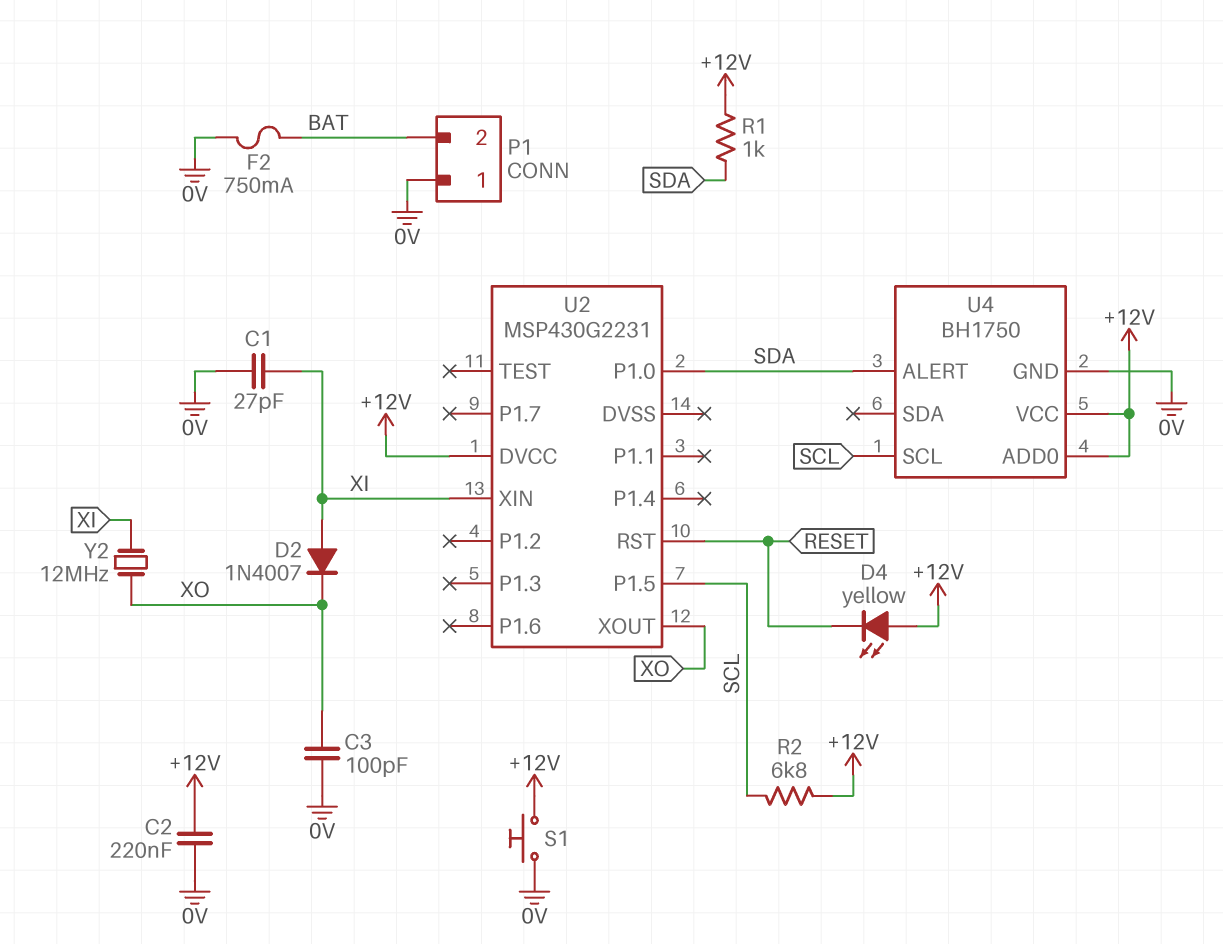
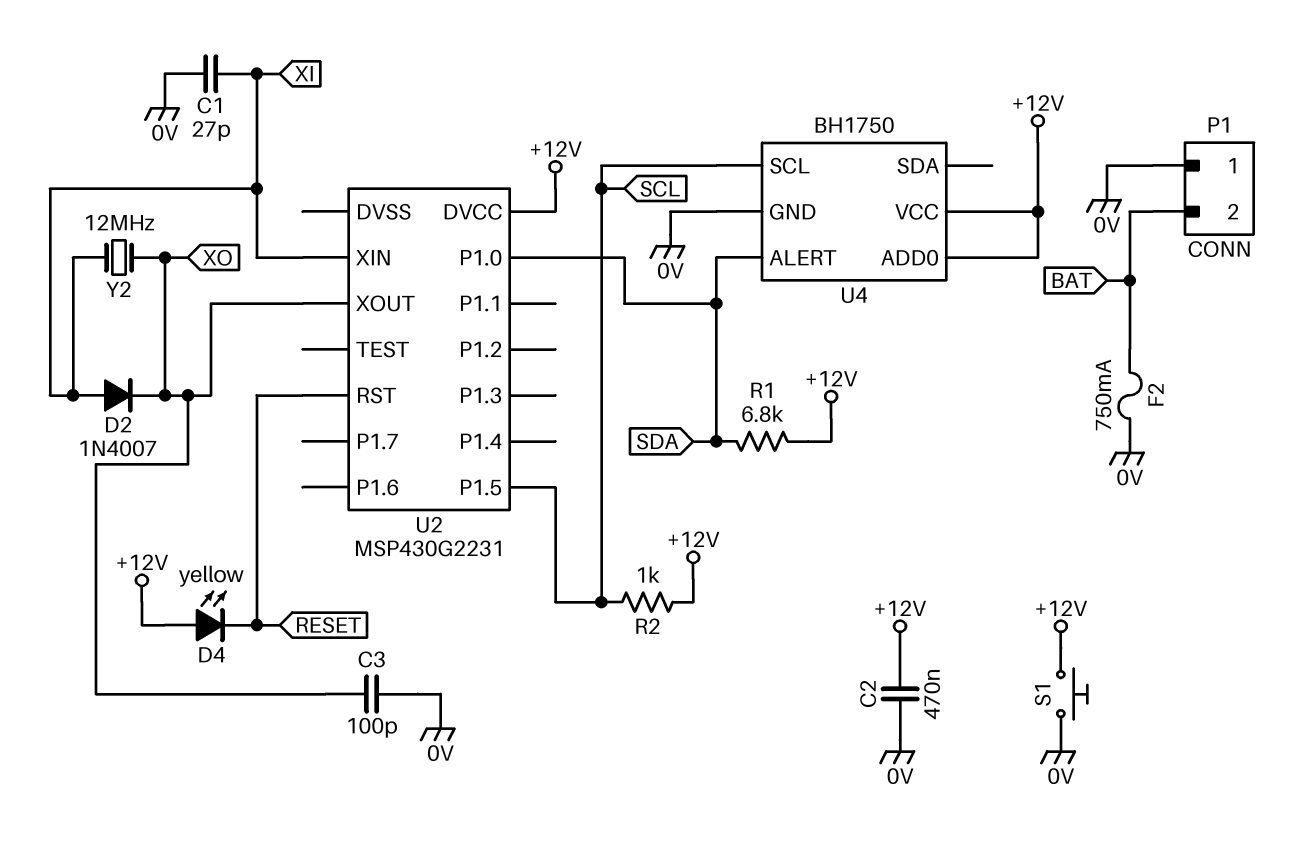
C2: 220nF (+12V, 0V) -> 470nF (+12V, 0V)
R1: 1k (+12V, SDA) -> 6.8k (+12V, SDA)
R2: 6.8k (+12V, SCL) -> 1k (+12V, SCL)

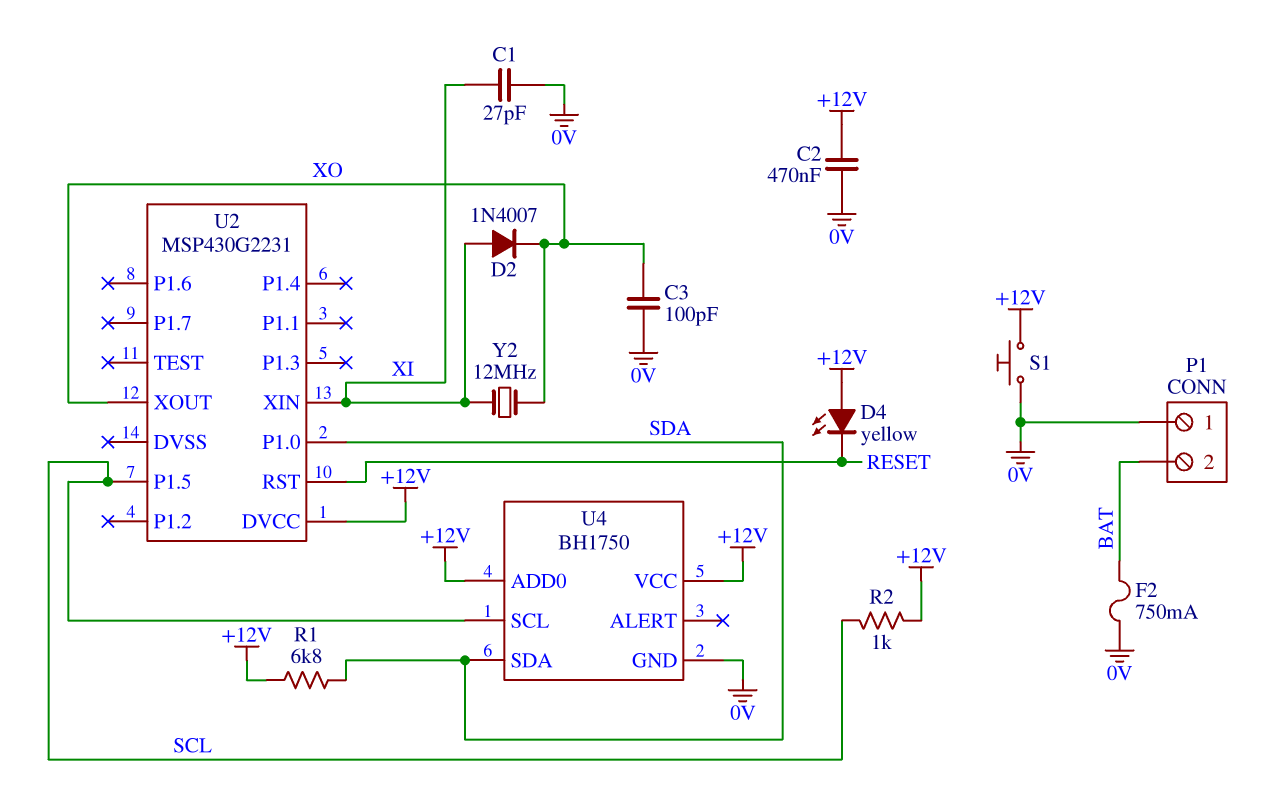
U4 pin ALERT: SDA -> none
U4 pin SDA: none -> SDA

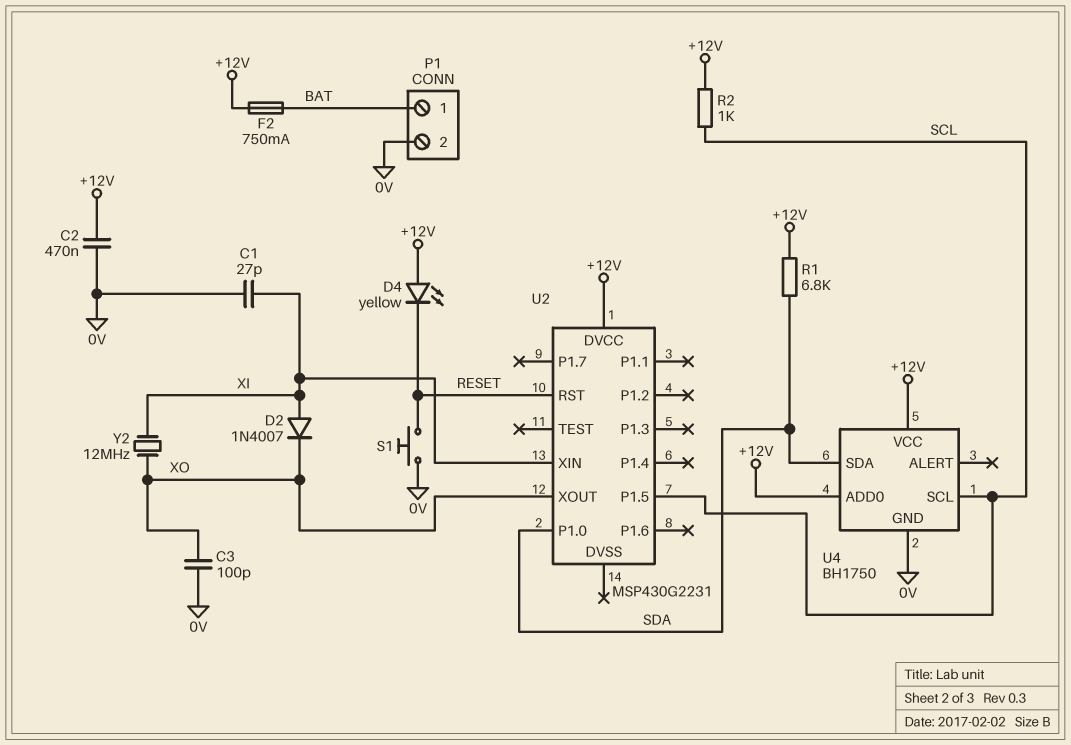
F2: 750mA (0V, BAT) -> 750mA (+12V, BAT)
P1 pin 1: 0V -> BAT
P1 pin 2: BAT -> 0V
S1: button (+12V, 0V) -> button (0V, RESET)

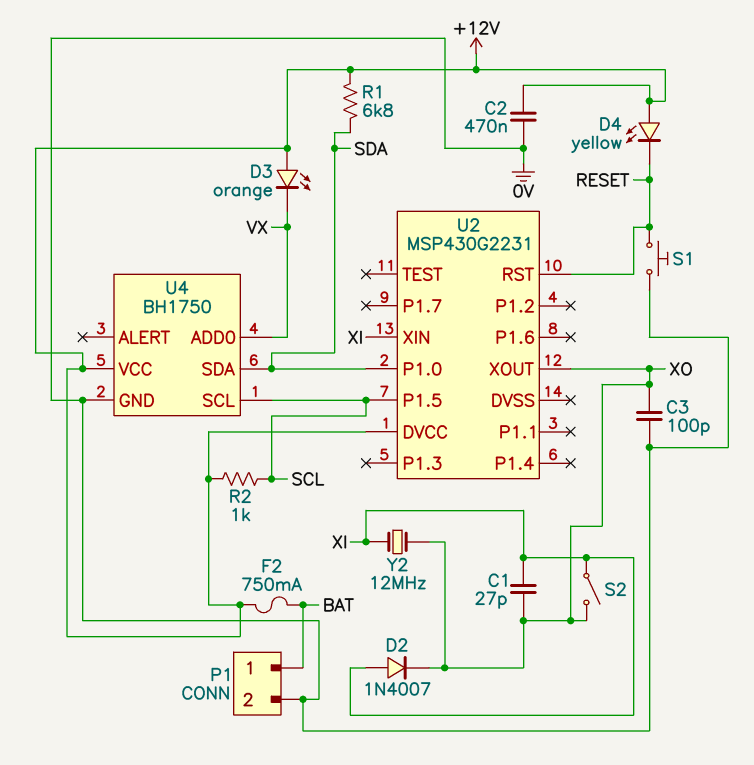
C1: 27pF (0V, XI) -> 27pF (XI, XO)
D3: none -> LED orange (A +12V, K VX)
S2: none -> switch (XI, XO)
U4 pin ADD0: +12V -> VX

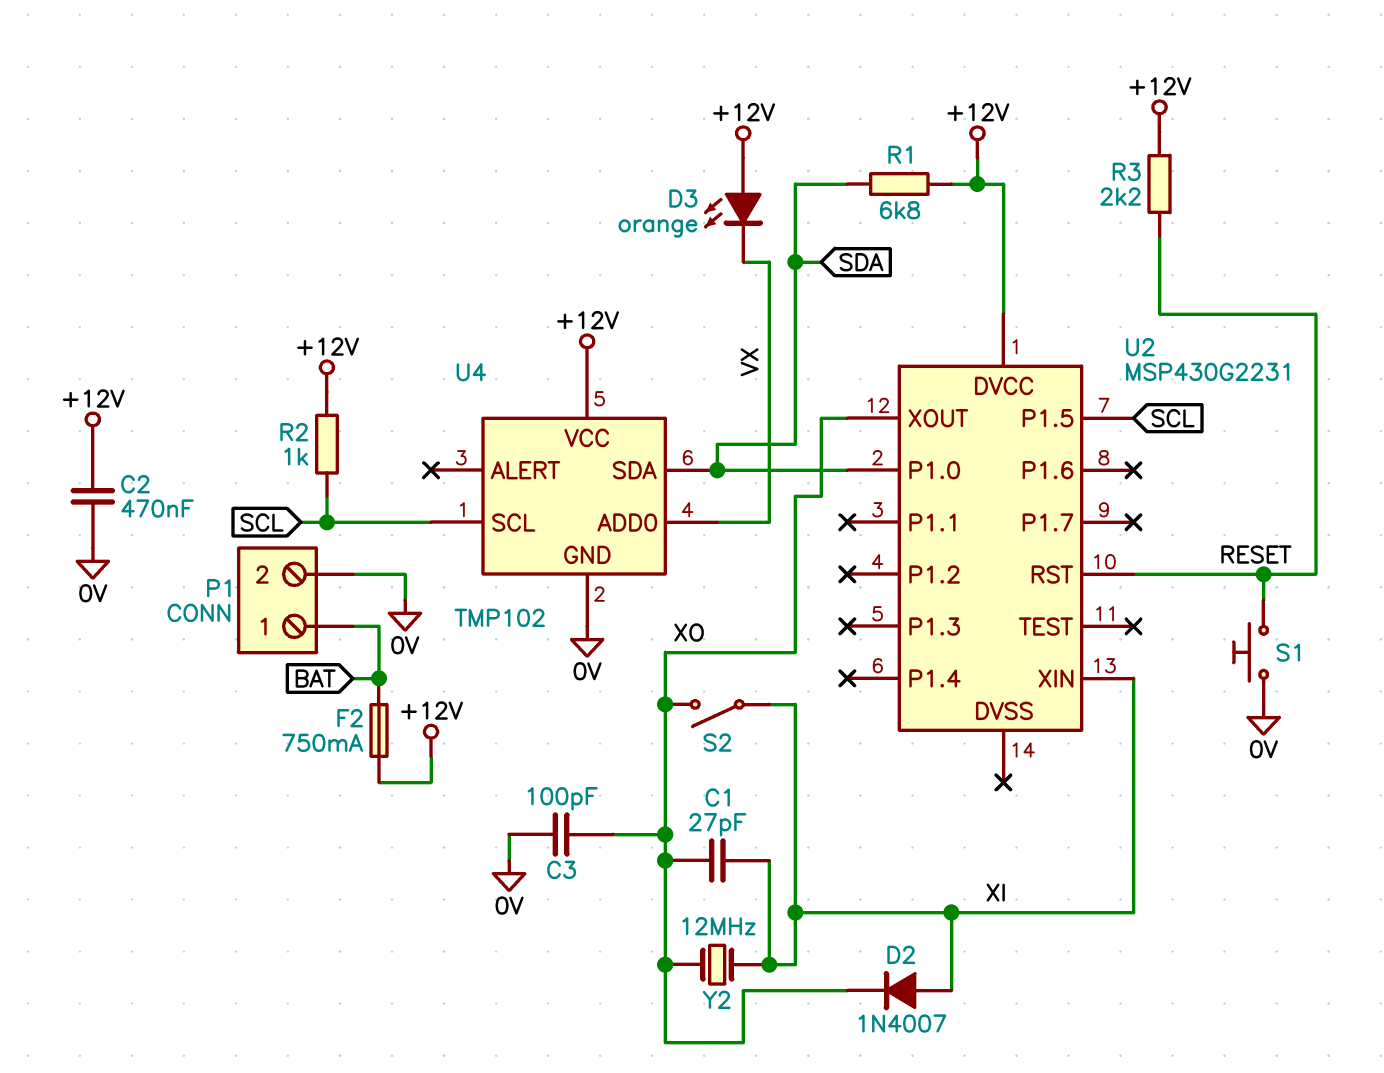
D4: LED yellow (A +12V, K RESET) -> none
R3: none -> 2.2k (+12V, RESET)
U4: BH1750 -> TMP102

